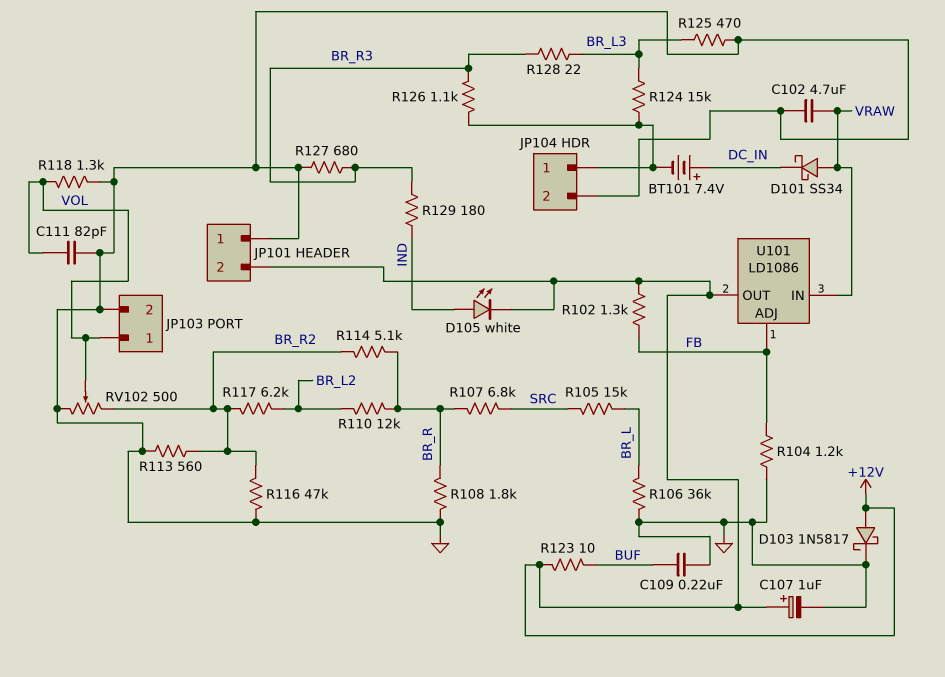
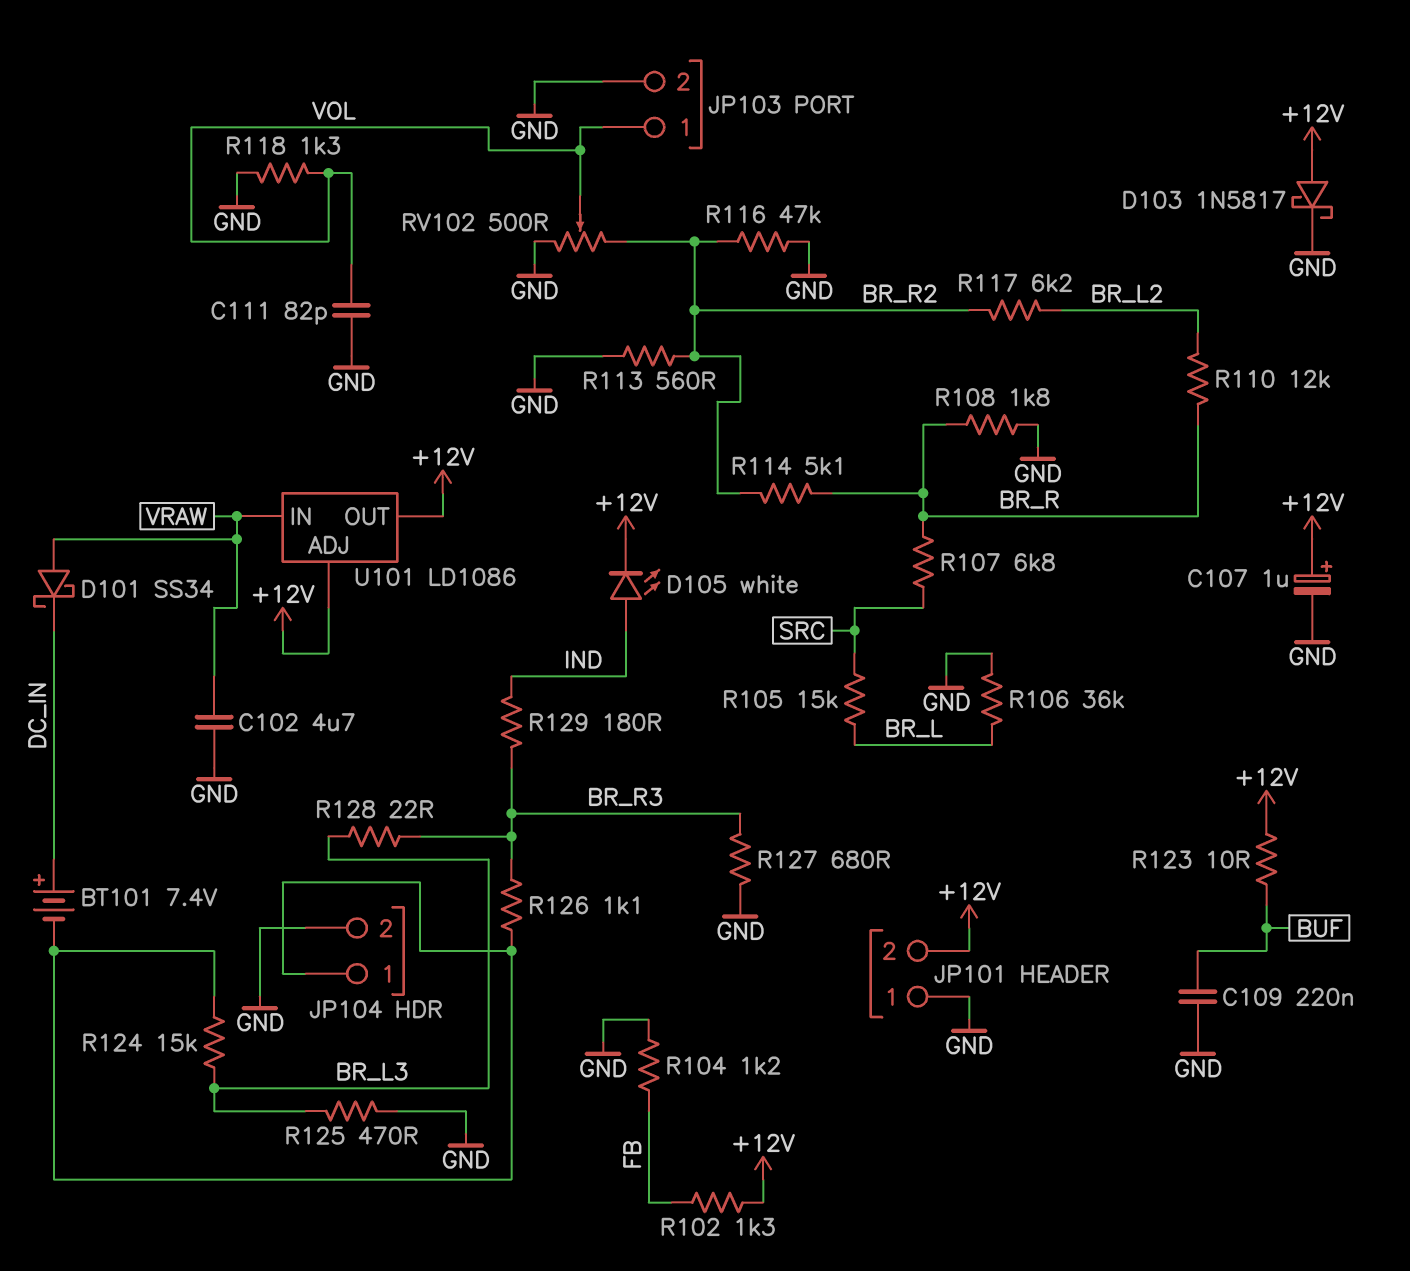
U101 pin ADJ: FB -> +12V

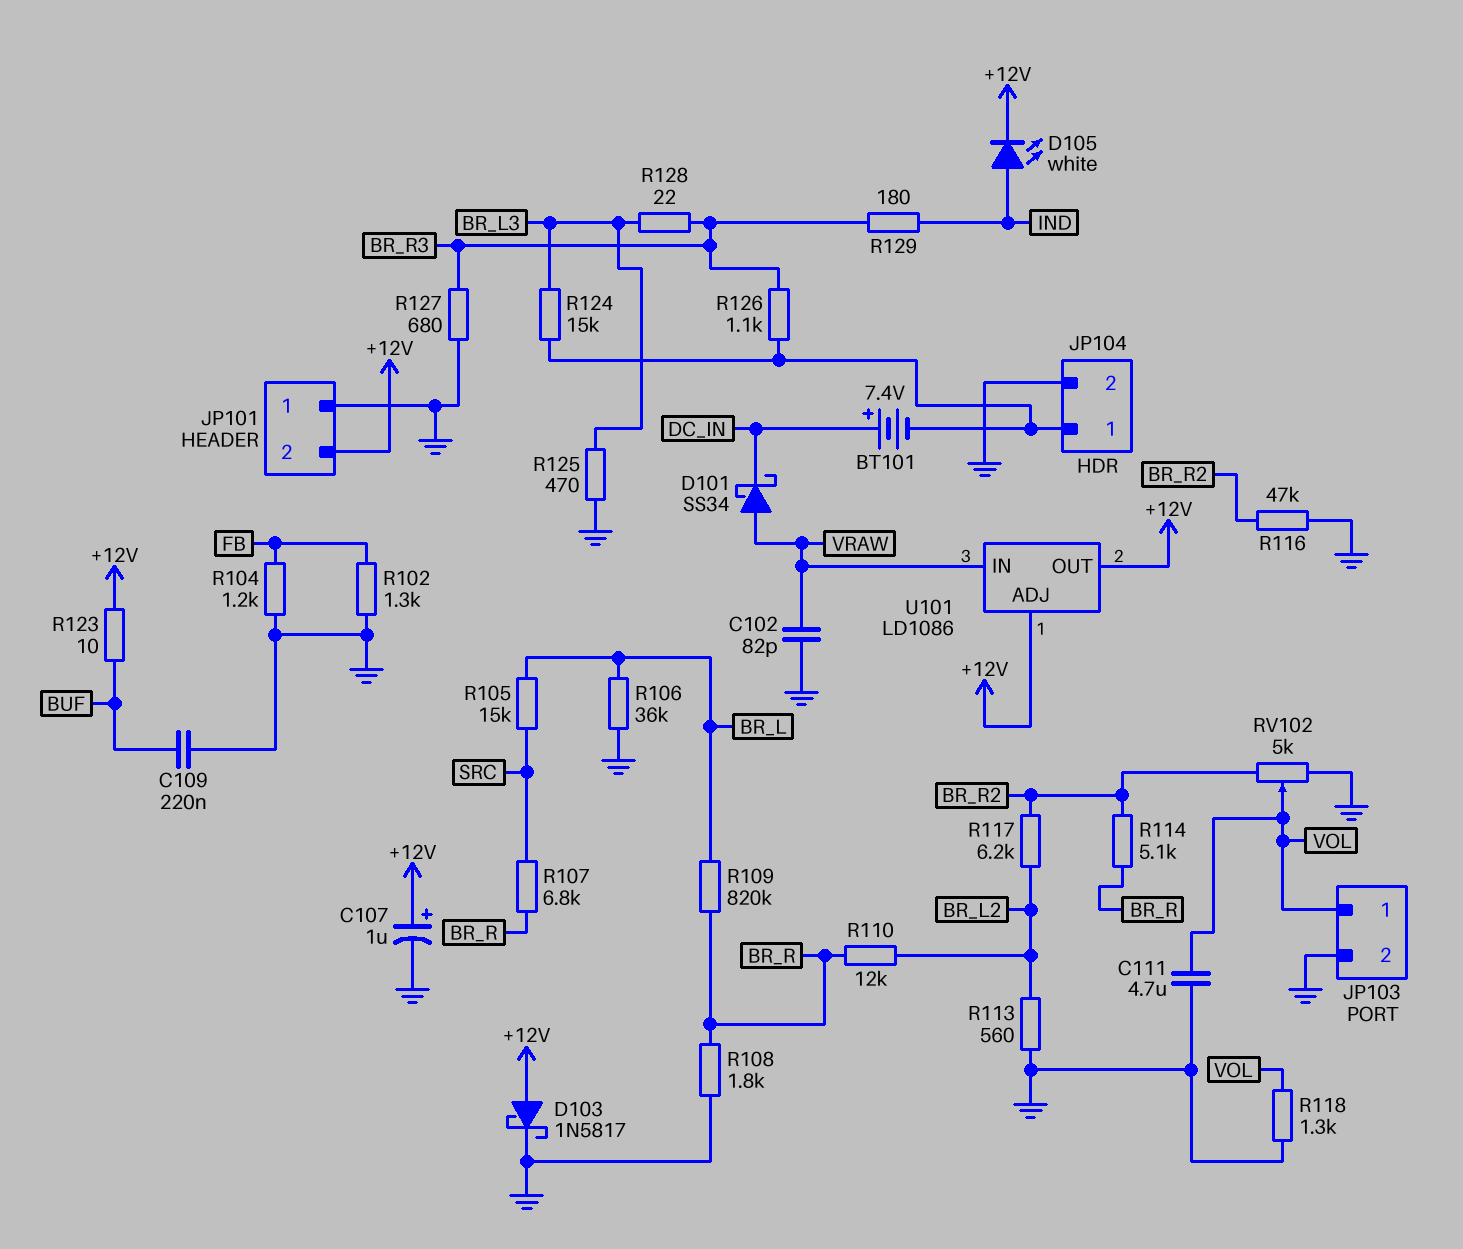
C102: 4.7uF (GND, VRAW) -> 82pF (GND, VRAW)
C111: 82pF (GND, VOL) -> 4.7uF (GND, VOL)
R102: 1.3k (+12V, FB) -> 1.3k (FB, GND)
R109: none -> 820k (BR_L, BR_R)
R113: 560 (BR_R2, GND) -> 560 (BR_L2, GND)
RV102: 500 (BR_R2, GND, wiper VOL) -> 5k (BR_R2, GND, wiper VOL)

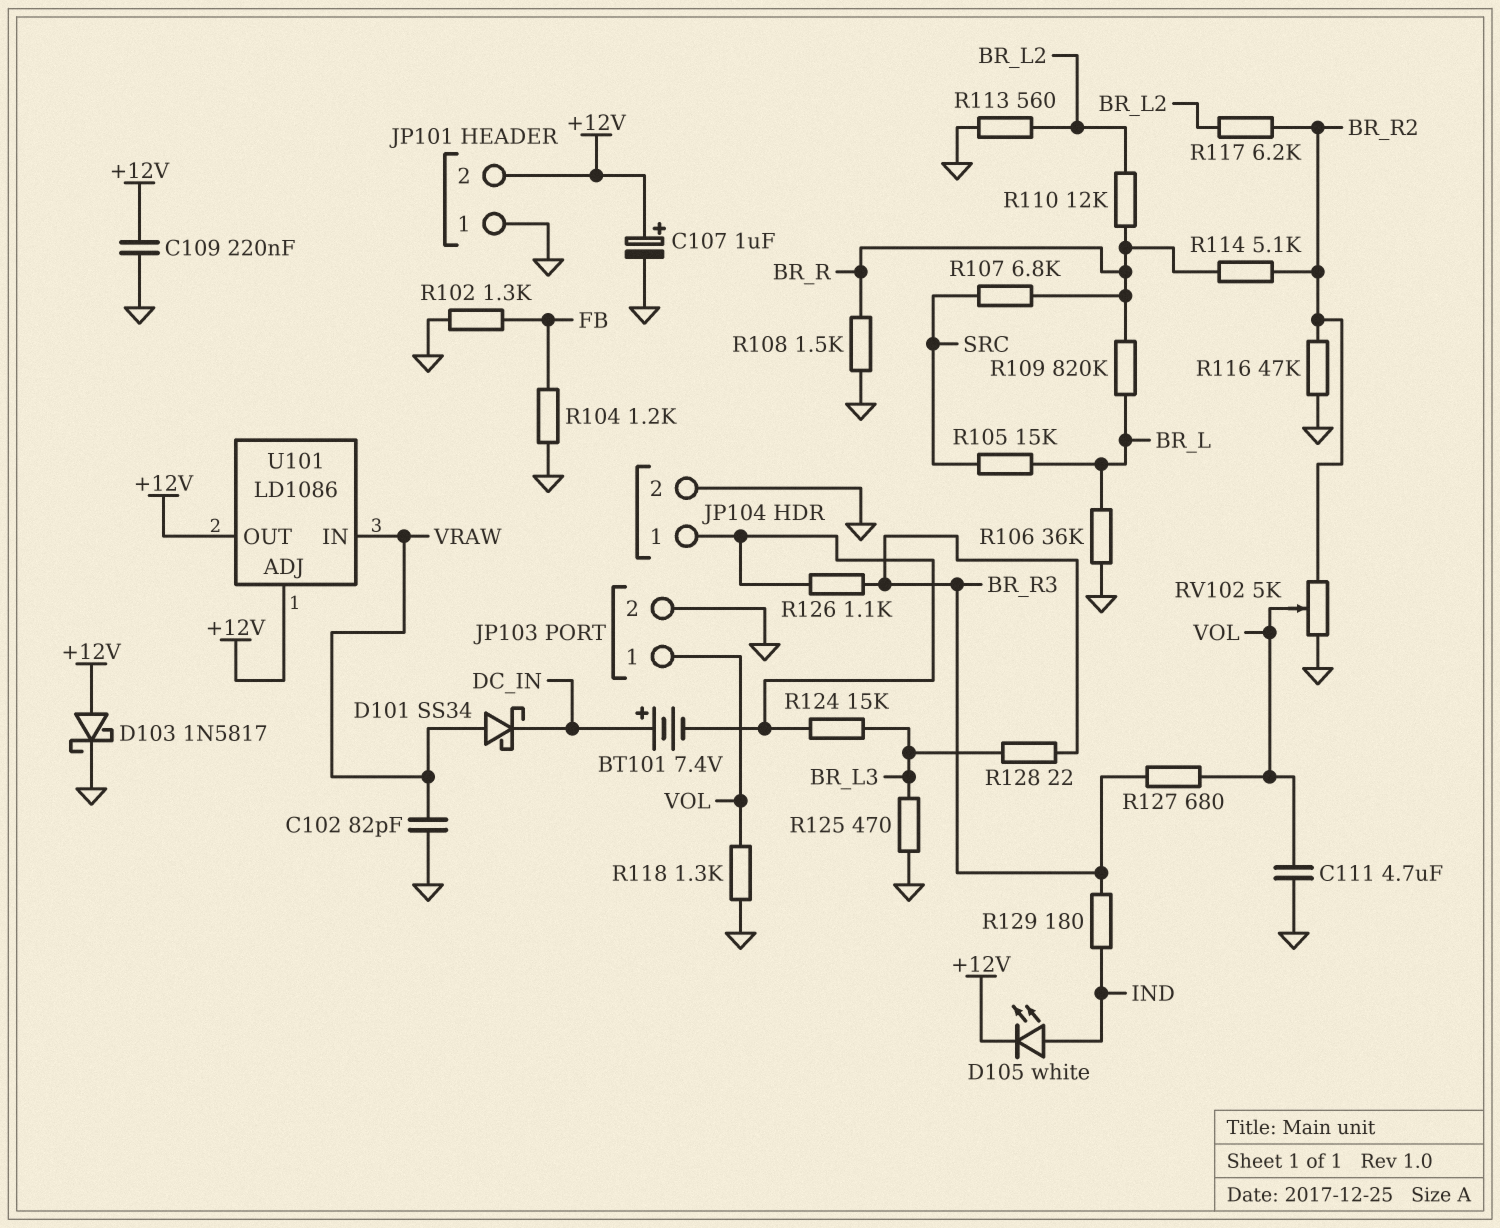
C109: 220nF (BUF, GND) -> 220nF (+12V, GND)
R108: 1.8k (BR_R, GND) -> 1.5k (BR_R, GND)
R123: 10 (+12V, BUF) -> none
R127: 680 (BR_R3, GND) -> 680 (BR_R3, VOL)

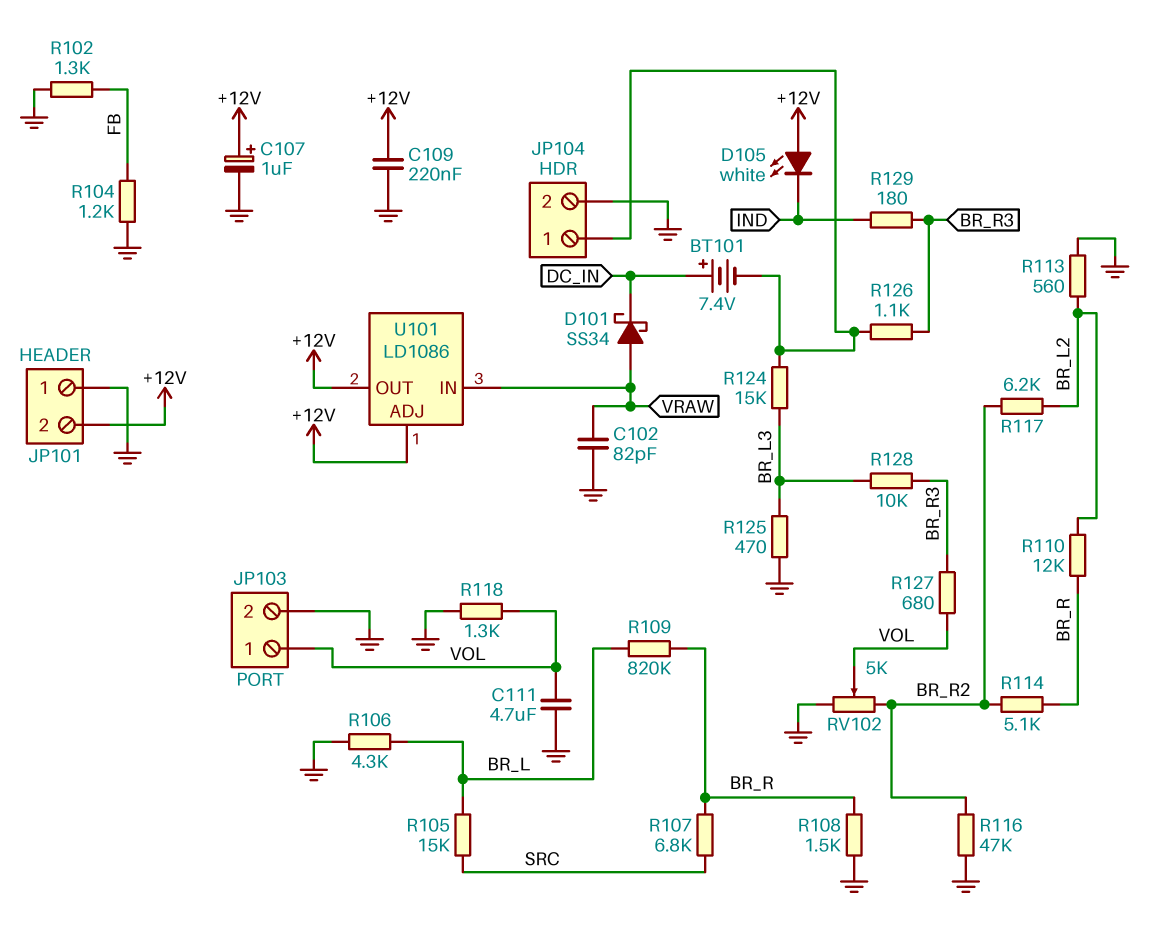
D103: schottky 1N5817 (A +12V, K GND) -> none
D105: LED white (A IND, K +12V) -> LED white (A +12V, K IND)
R106: 36k (BR_L, GND) -> 4.3k (BR_L, GND)
R128: 22 (BR_L3, BR_R3) -> 10k (BR_L3, BR_R3)

